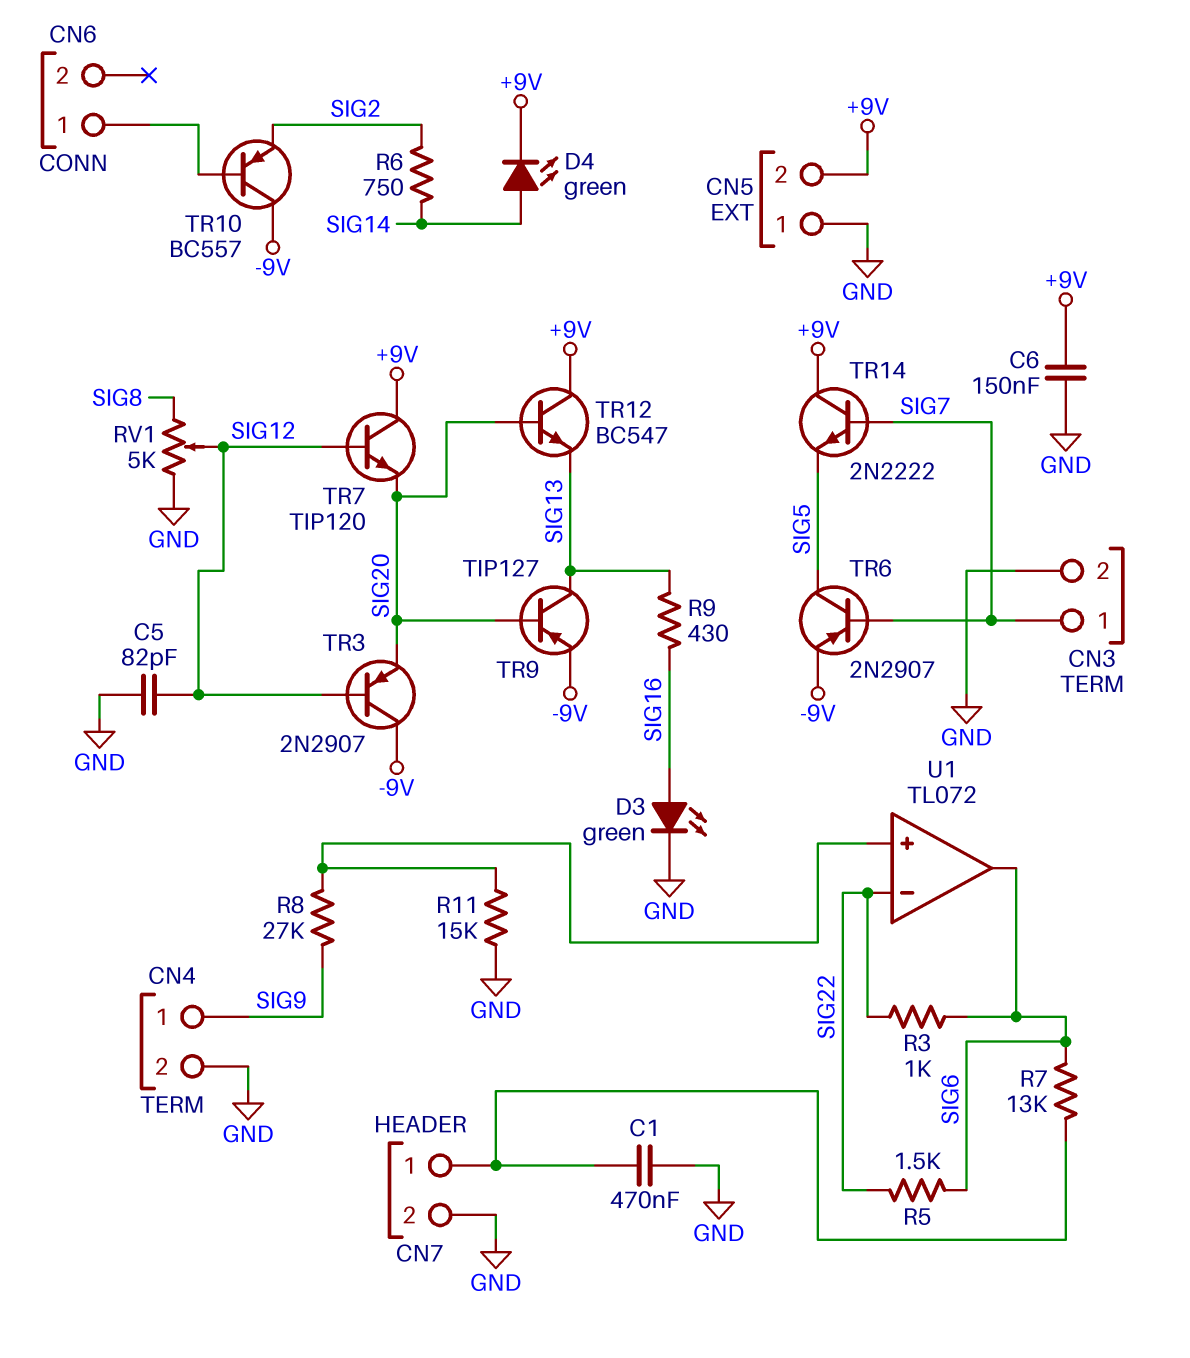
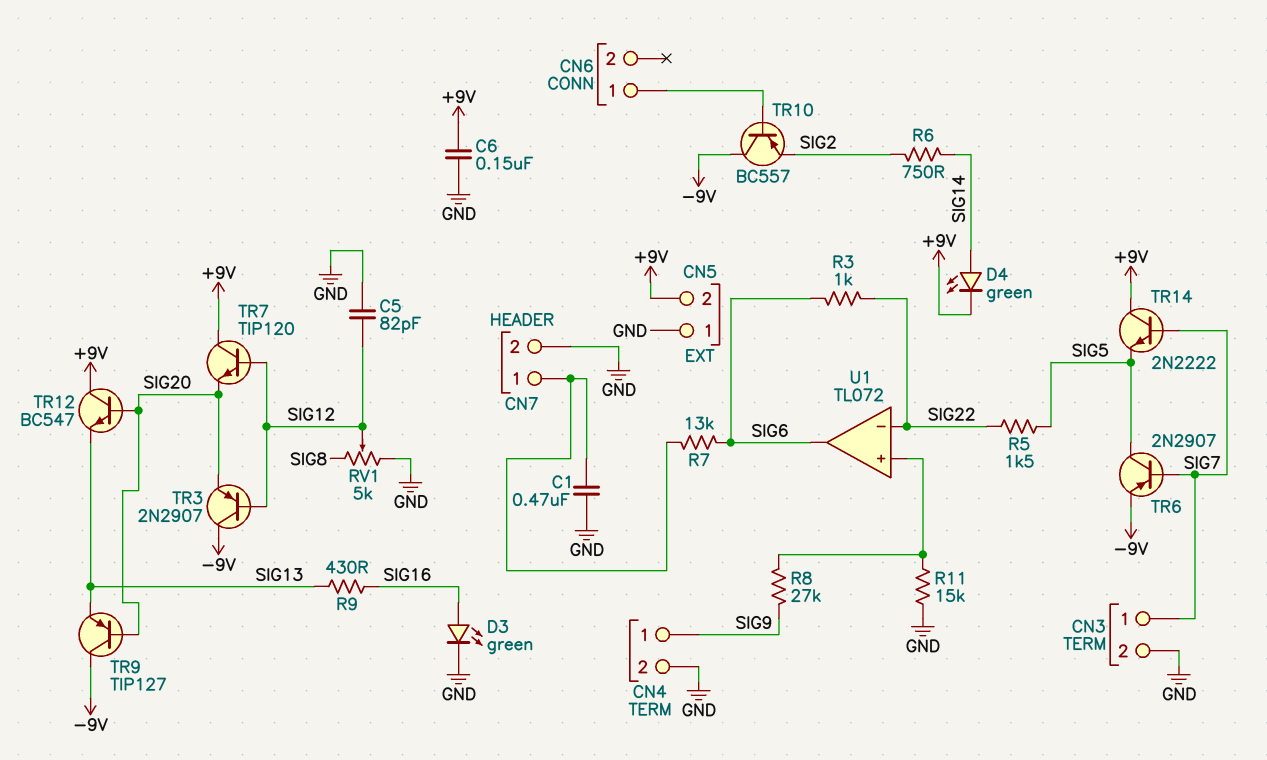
R5: 1.5k (SIG6, SIG22) -> 1.5k (SIG5, SIG22)
TR9: PNP TIP127 (B SIG20, C SIG13, E -9V) -> PNP TIP127 (B SIG20, C -9V, E SIG13)

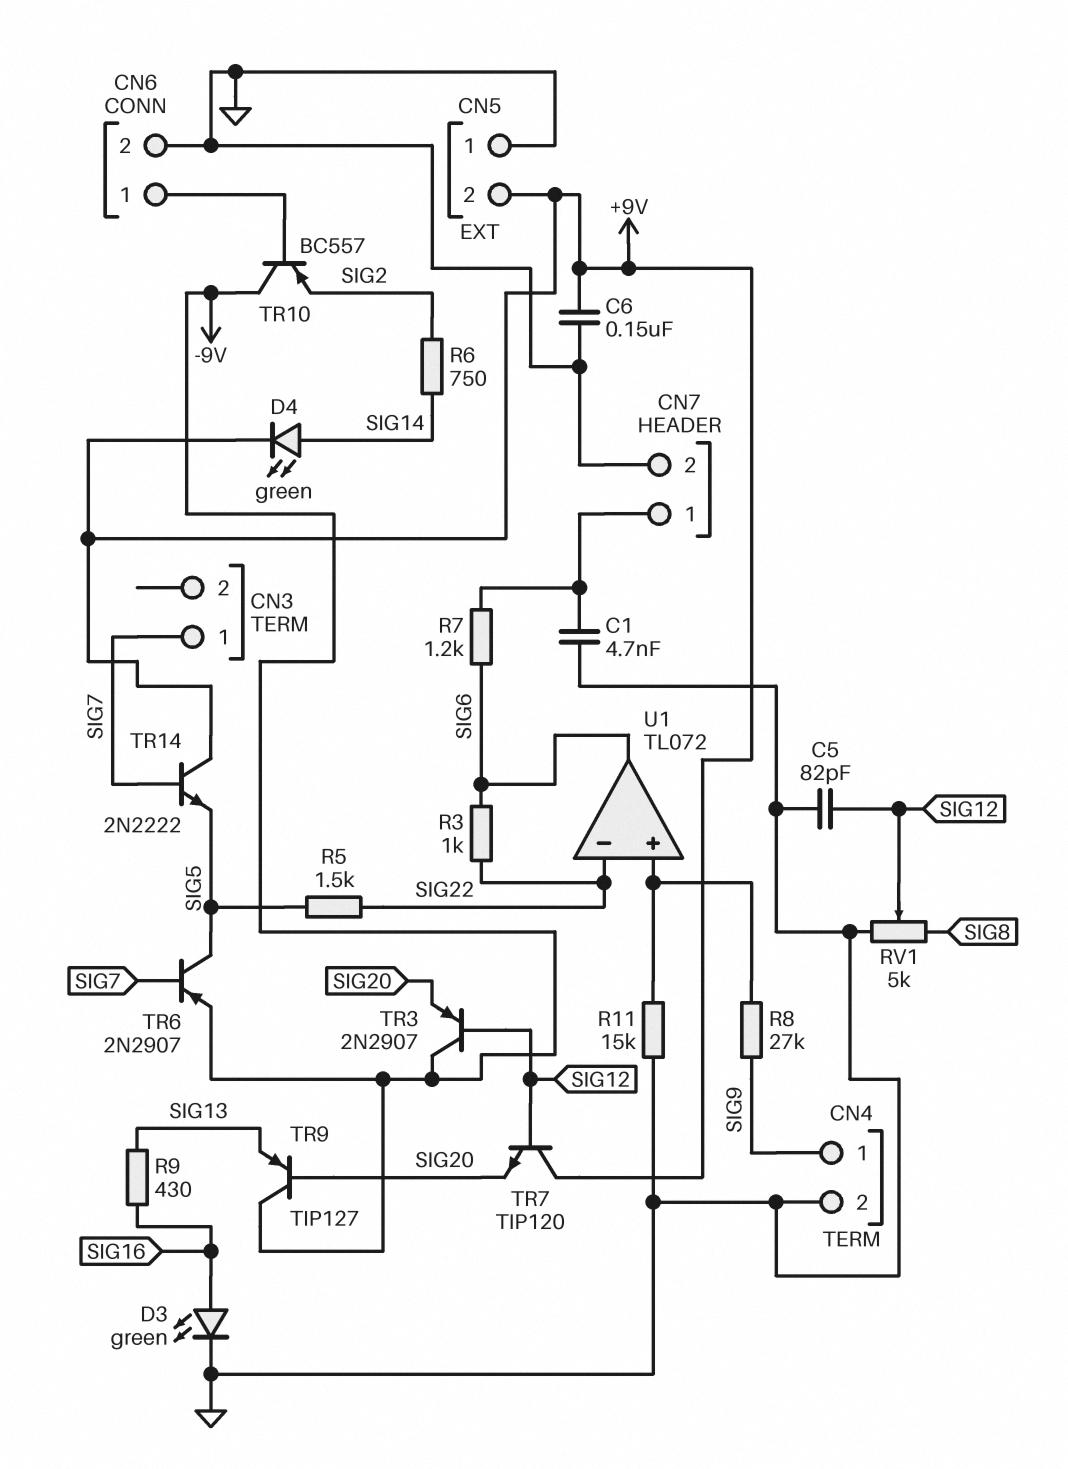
C1: 470nF (CN7/1, GND) -> 4.7nF (CN7/1, GND)
CN3 pin 2: GND -> none
CN6 pin 2: none -> GND
R7: 13k (CN7/1, SIG6) -> 1.2k (CN7/1, SIG6)
TR12: NPN BC547 (B SIG20, C +9V, E SIG13) -> none

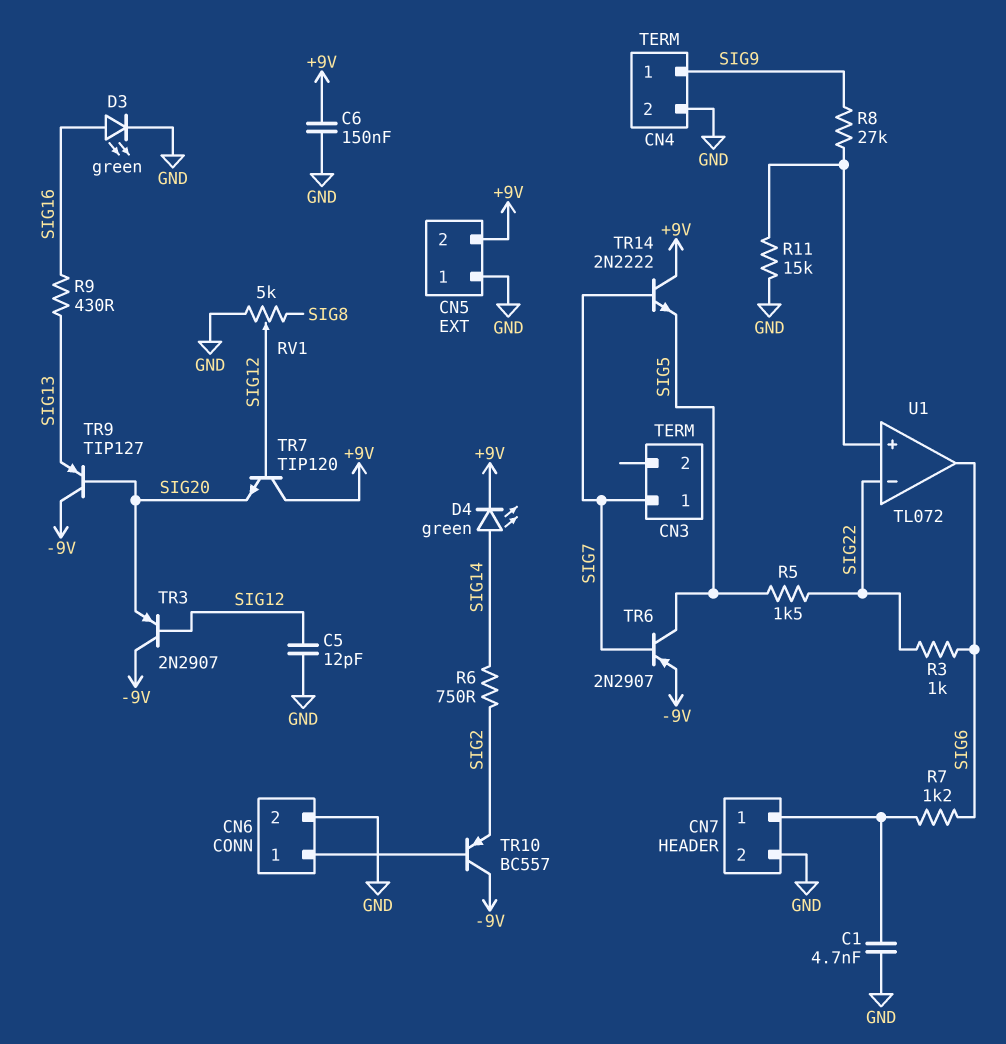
C5: 82pF (GND, SIG12) -> 12pF (GND, SIG12)

